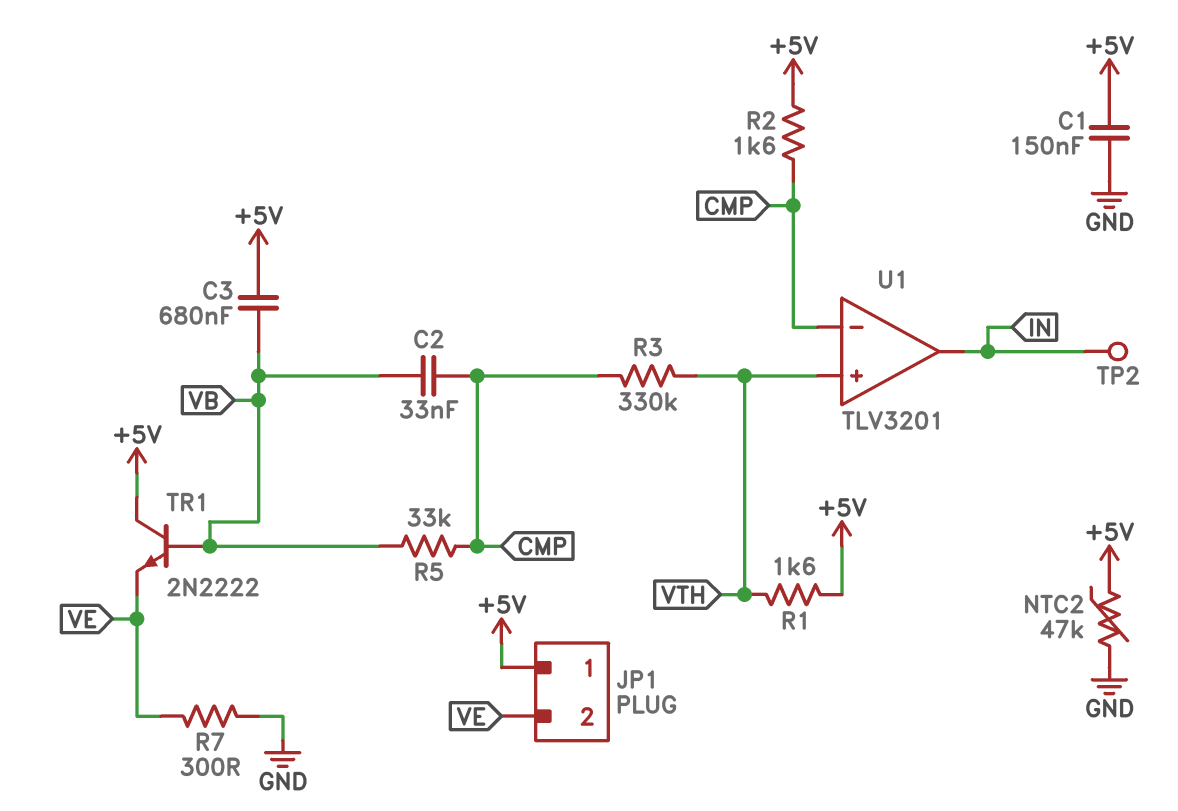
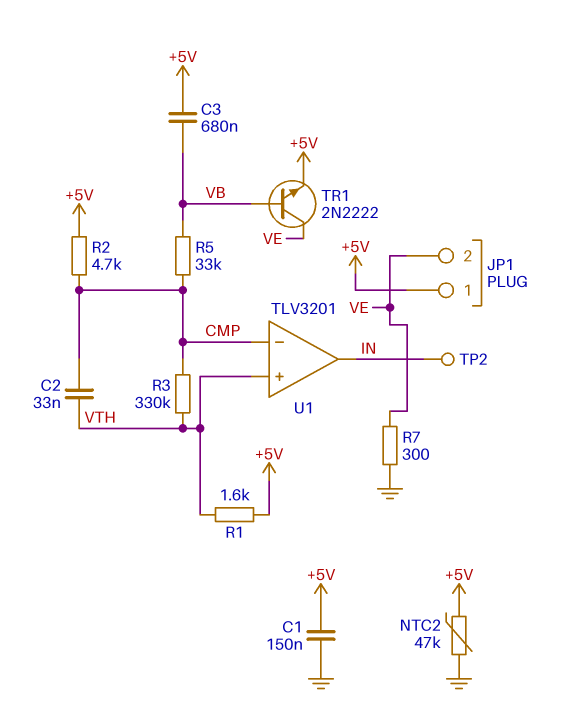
C2: 33nF (CMP, VB) -> 33nF (CMP, VTH)
R2: 1.6k (+5V, CMP) -> 4.7k (+5V, CMP)
TR1: NPN 2N2222 (B VB, C +5V, E VE) -> NPN 2N2222 (B VB, C VE, E +5V)

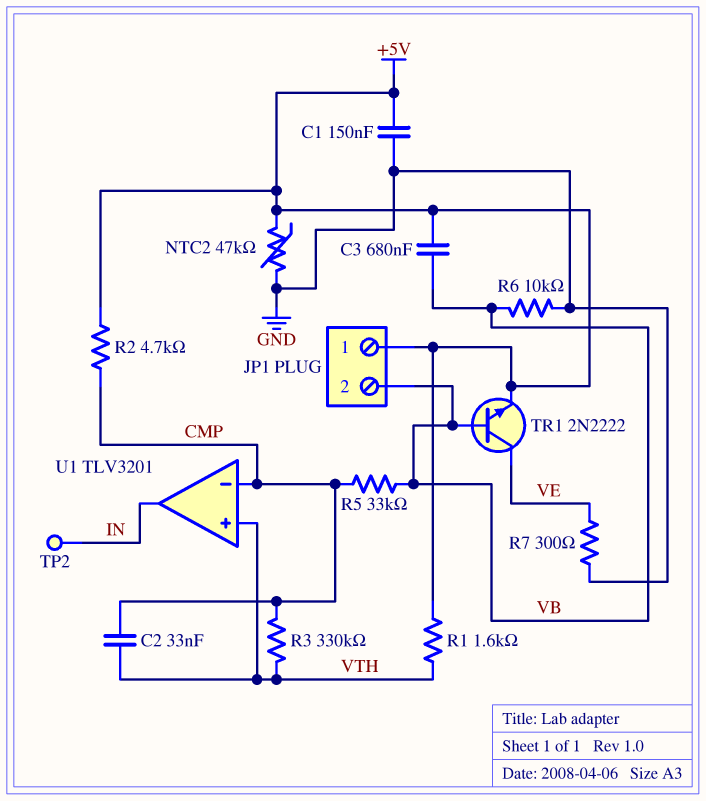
JP1 pin 2: VE -> VB
R6: none -> 10k (GND, VB)

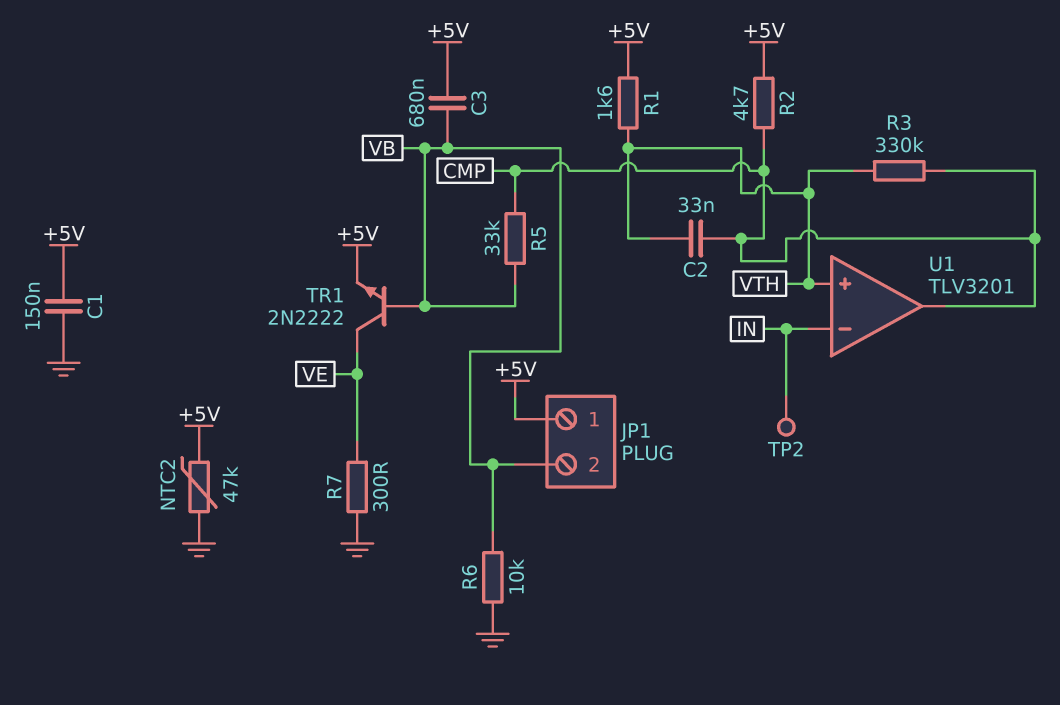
U1 pin in-: CMP -> IN
U1 pin out: IN -> CMP

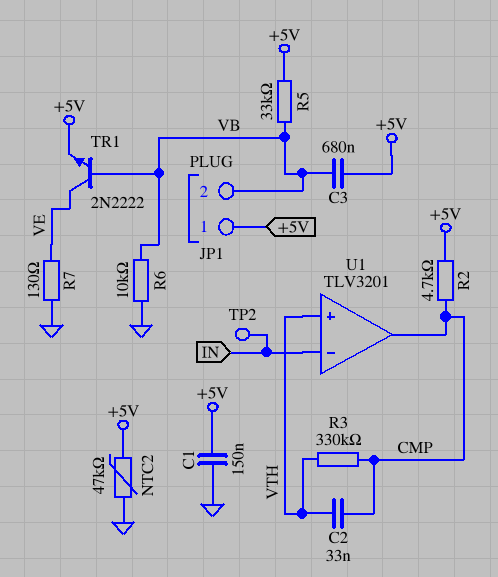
R1: 1.6k (+5V, VTH) -> none
R5: 33k (CMP, VB) -> 33k (+5V, VB)
R7: 300 (GND, VE) -> 130 (GND, VE)

